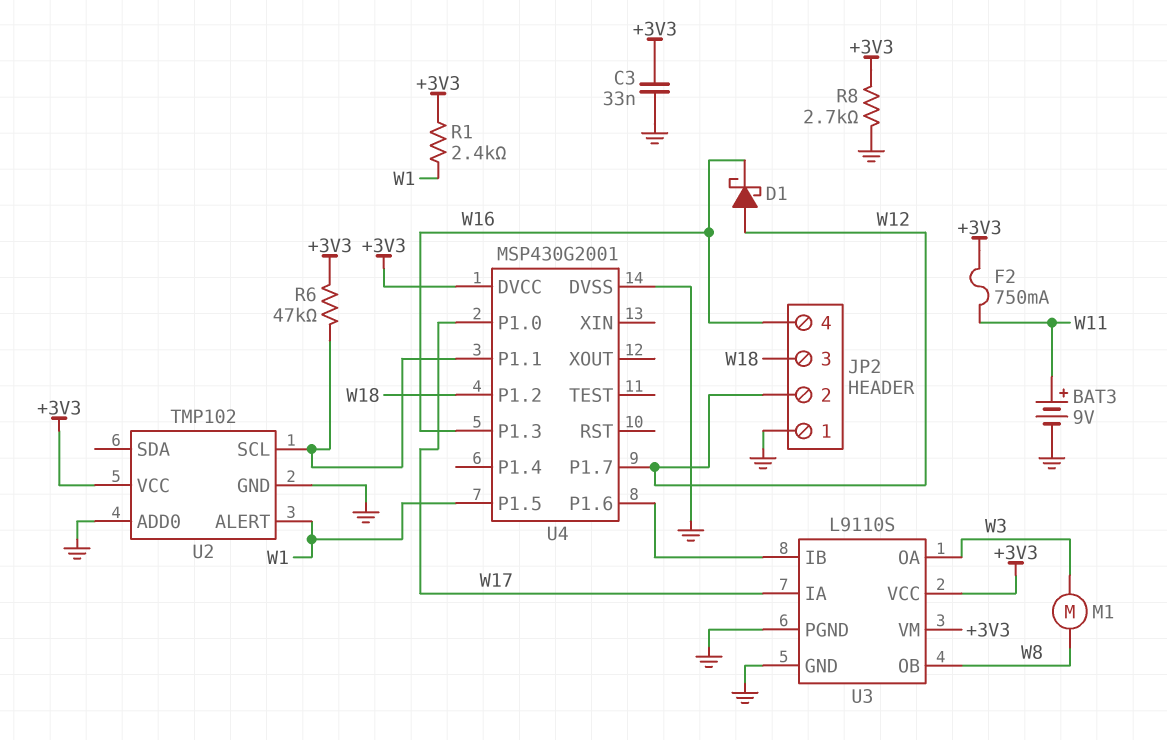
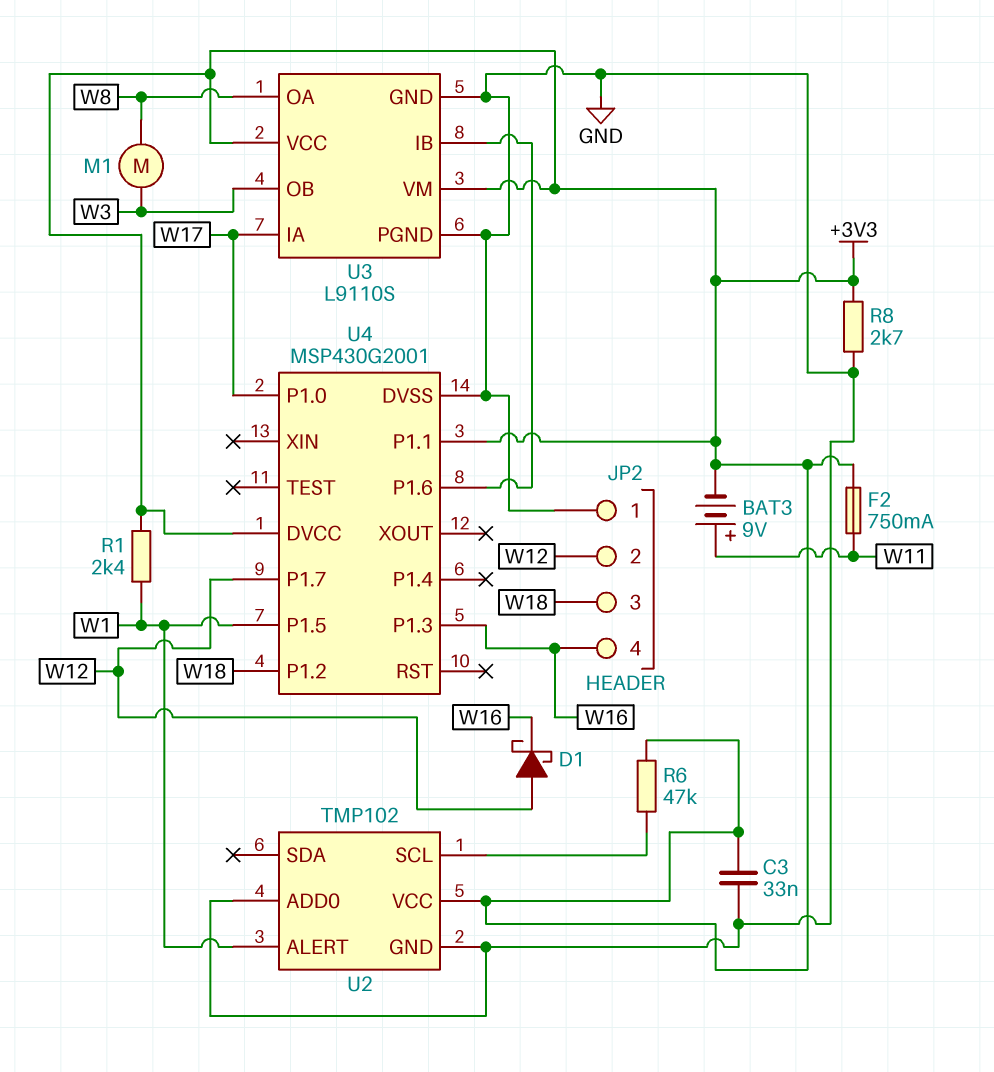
BAT3: 9V (plus W11, minus GND) -> 9V (plus W11, minus +3V3)
U3 pin OA: W3 -> W8
U3 pin OB: W8 -> W3
U4 pin P1.1: U2/SCL -> +3V3

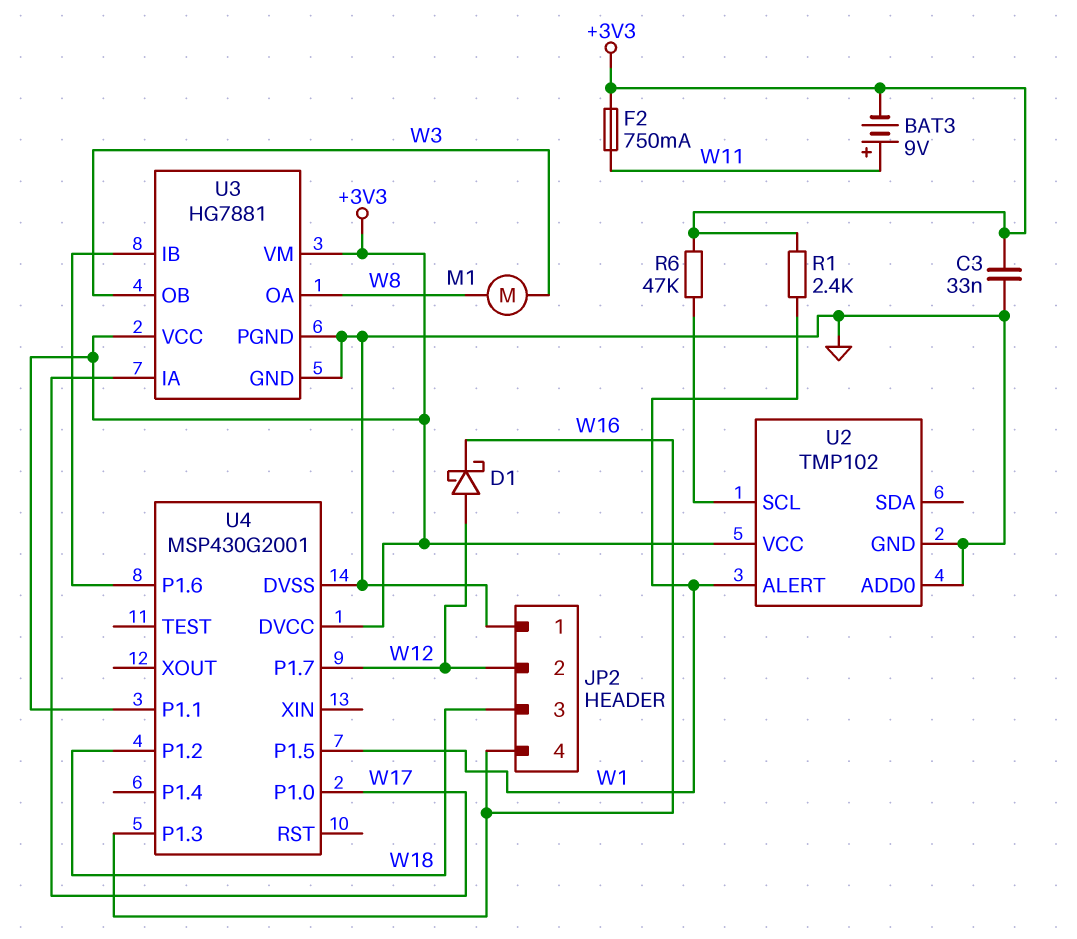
R8: 2.7k (+3V3, GND) -> none
U3: L9110S -> HG7881

